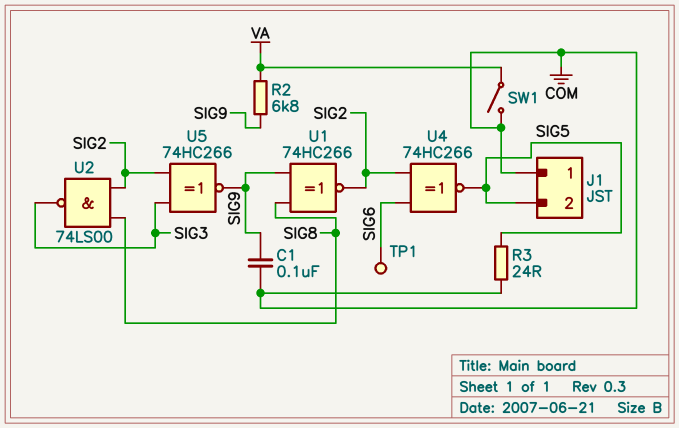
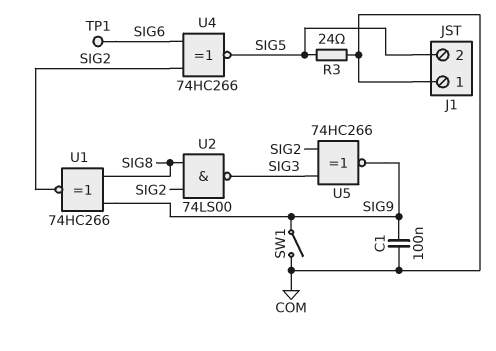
R2: 6.8k (SIG9, VA) -> none
SW1: switch (COM, VA) -> switch (COM, SIG9)

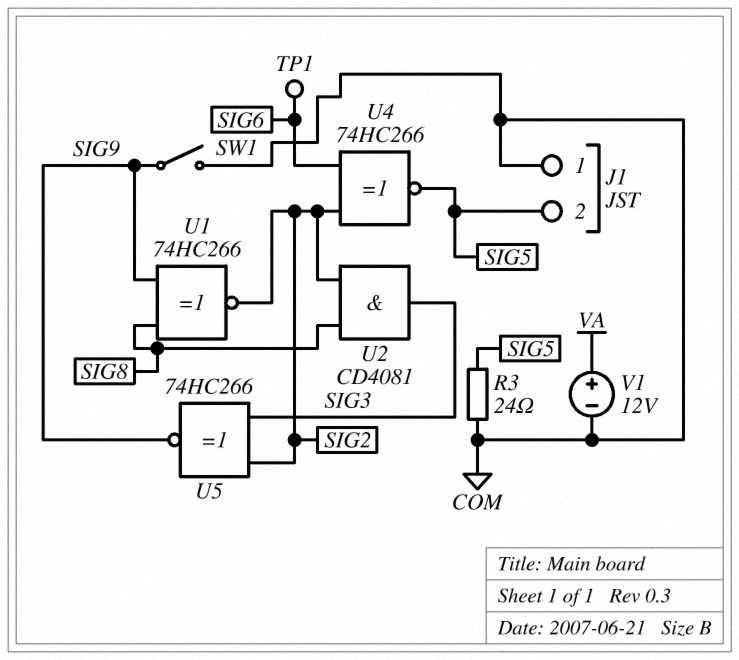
C1: 100nF (COM, SIG9) -> none
U2: NAND 74LS00 (in SIG2, in SIG8, out SIG3) -> AND CD4081 (in SIG2, in SIG8, out SIG3)
V1: none -> 12V (plus VA, minus COM)

